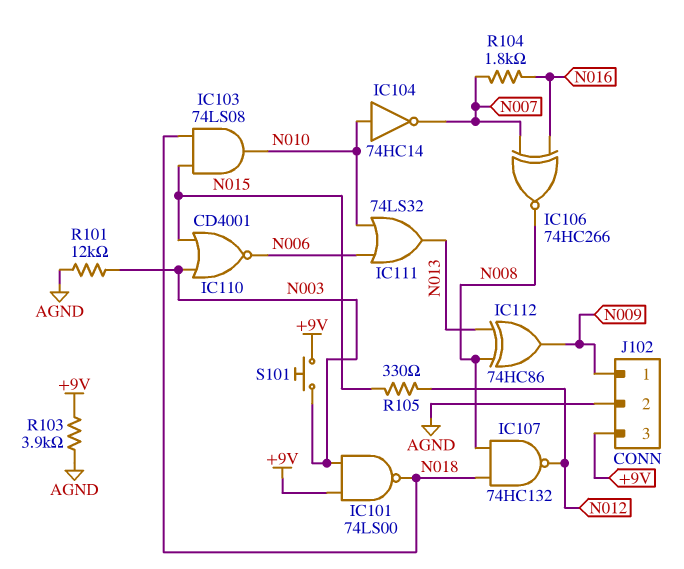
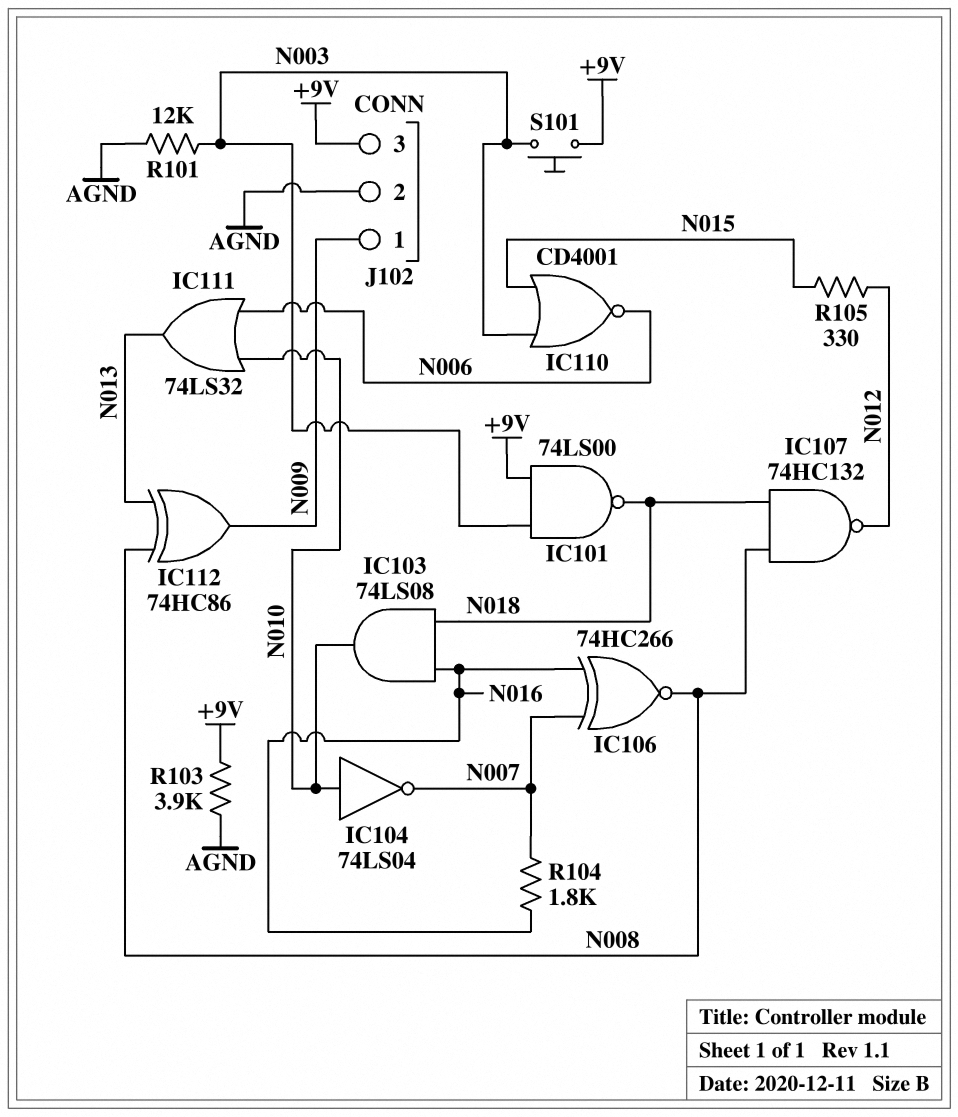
IC103: AND 74LS08 (in N015, in N018, out N010) -> AND 74LS08 (in N016, in N018, out N010)
IC104: NOT 74HC14 (in N010, out N007) -> NOT 74LS04 (in N010, out N007)

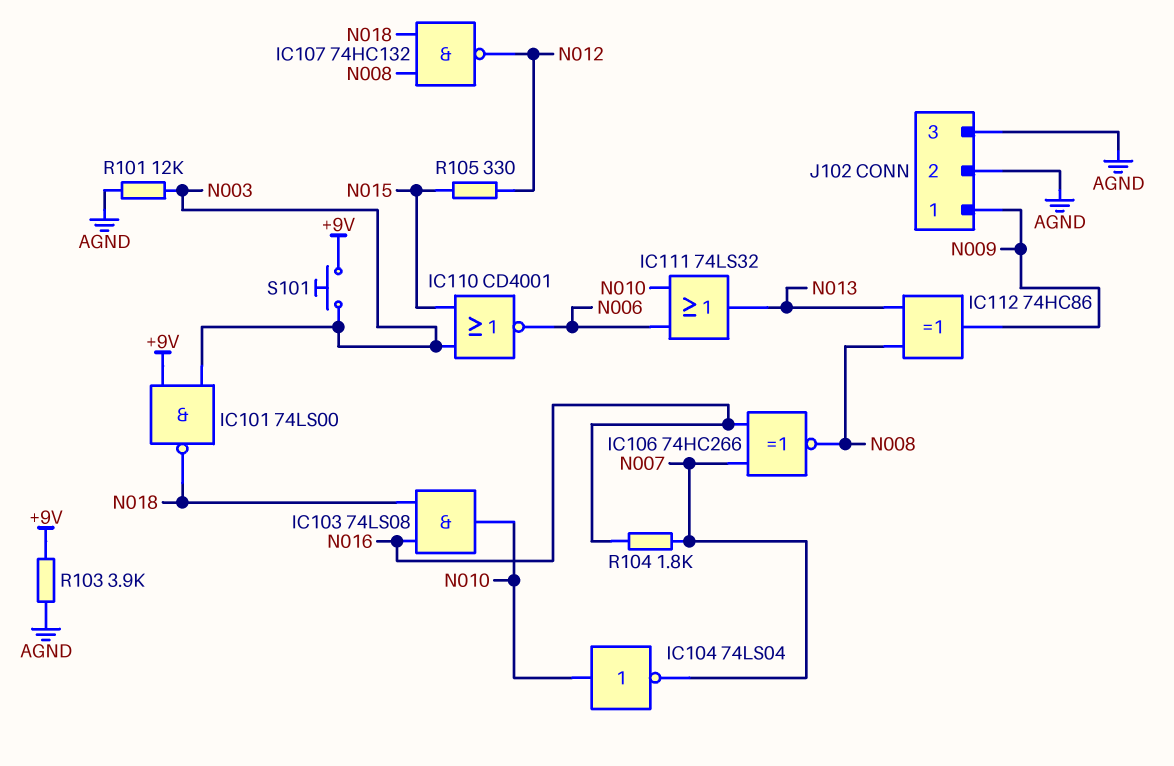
J102 pin 3: +9V -> AGND

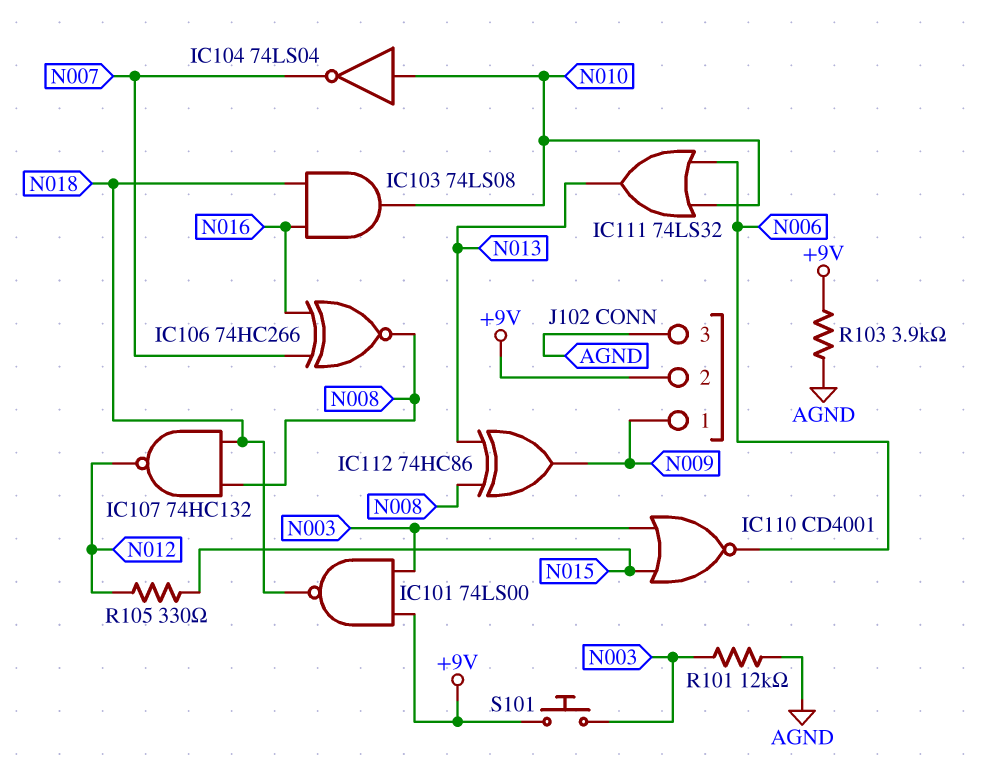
J102 pin 2: AGND -> +9V
R104: 1.8k (N007, N016) -> none

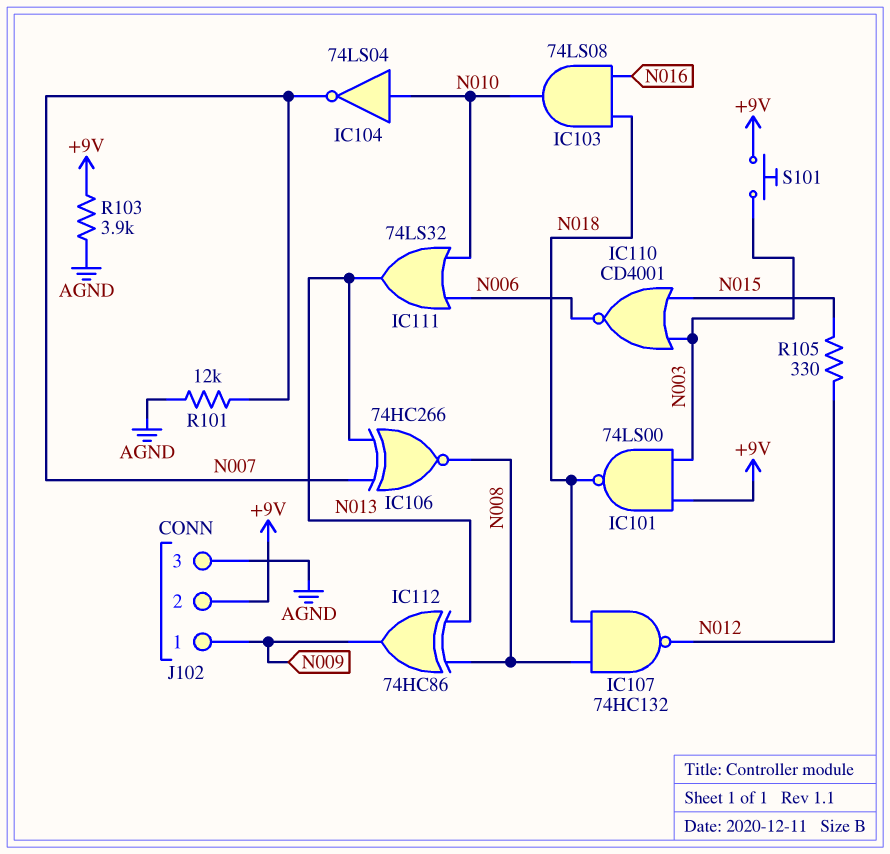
IC106: XNOR 74HC266 (in N007, in N016, out N008) -> XNOR 74HC266 (in N007, in N013, out N008)
R101: 12k (AGND, N003) -> 12k (AGND, N007)

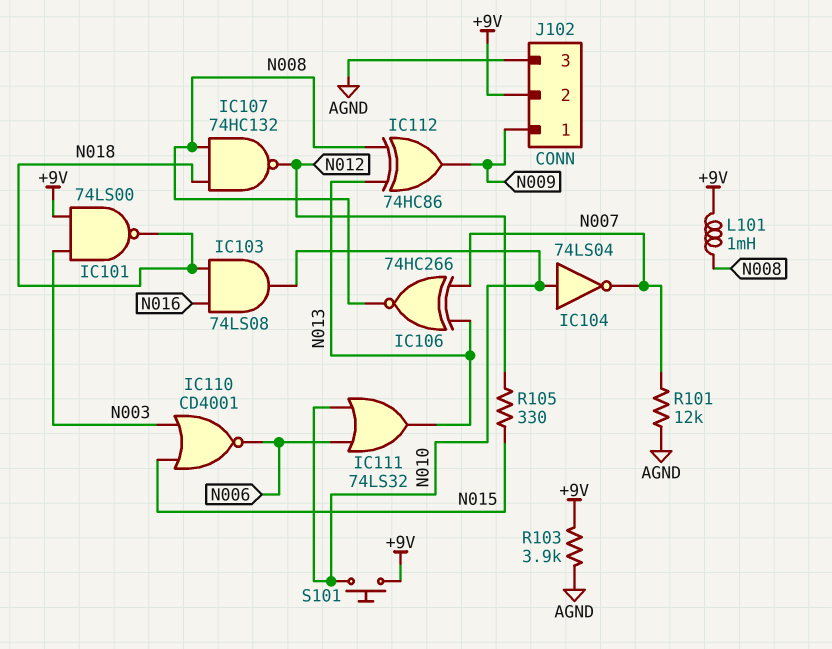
L101: none -> 1mH (+9V, N008)
S101: button (+9V, N003) -> button (+9V, N010)

